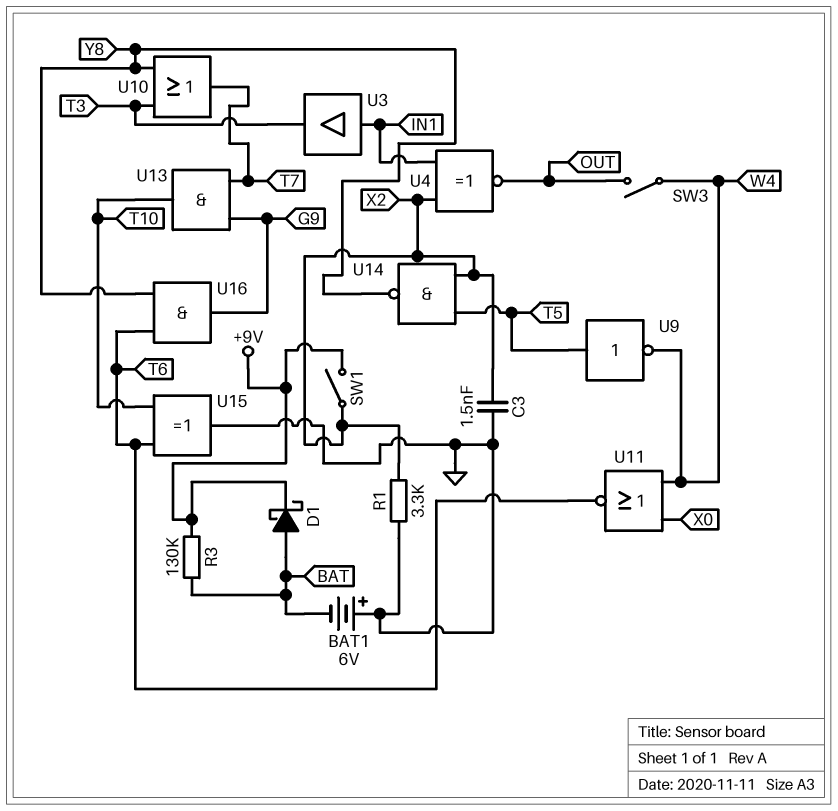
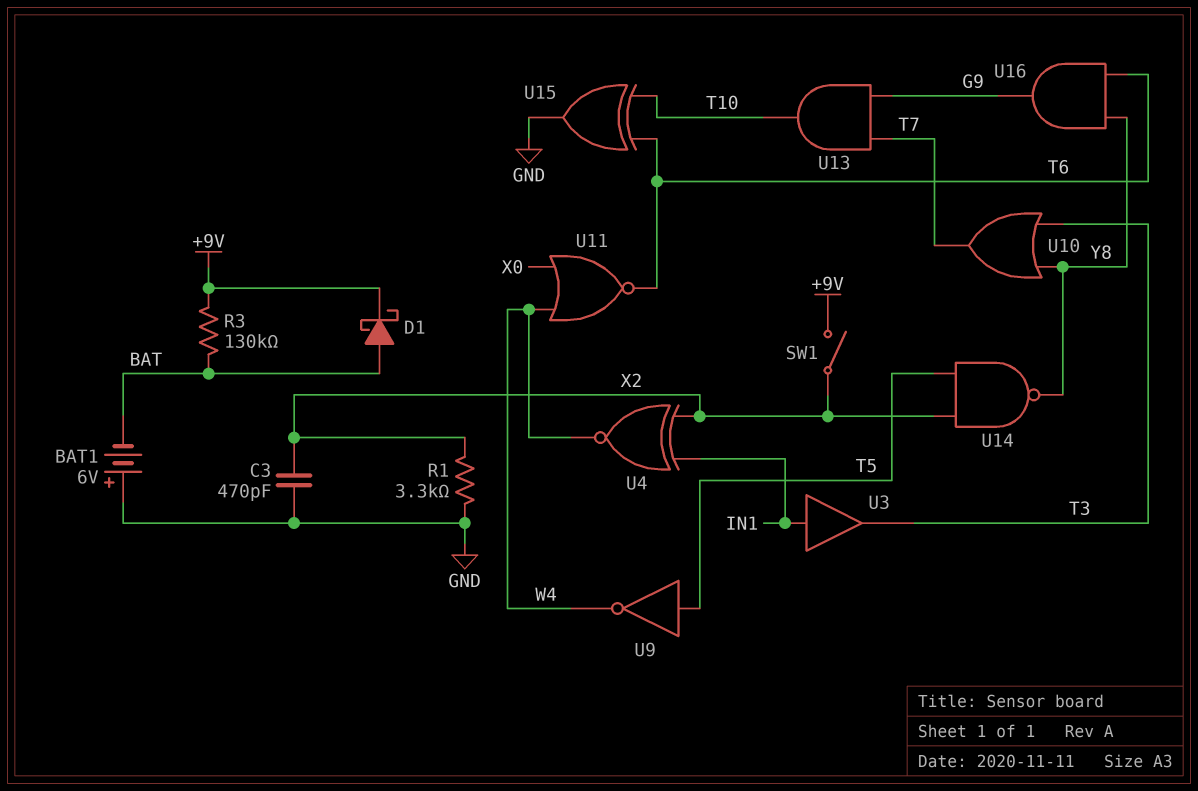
C3: 1.5nF (GND, X2) -> 470pF (GND, X2)
SW3: switch (OUT, W4) -> none
U4: XNOR (in IN1, in X2, out OUT) -> XNOR (in IN1, in X2, out W4)

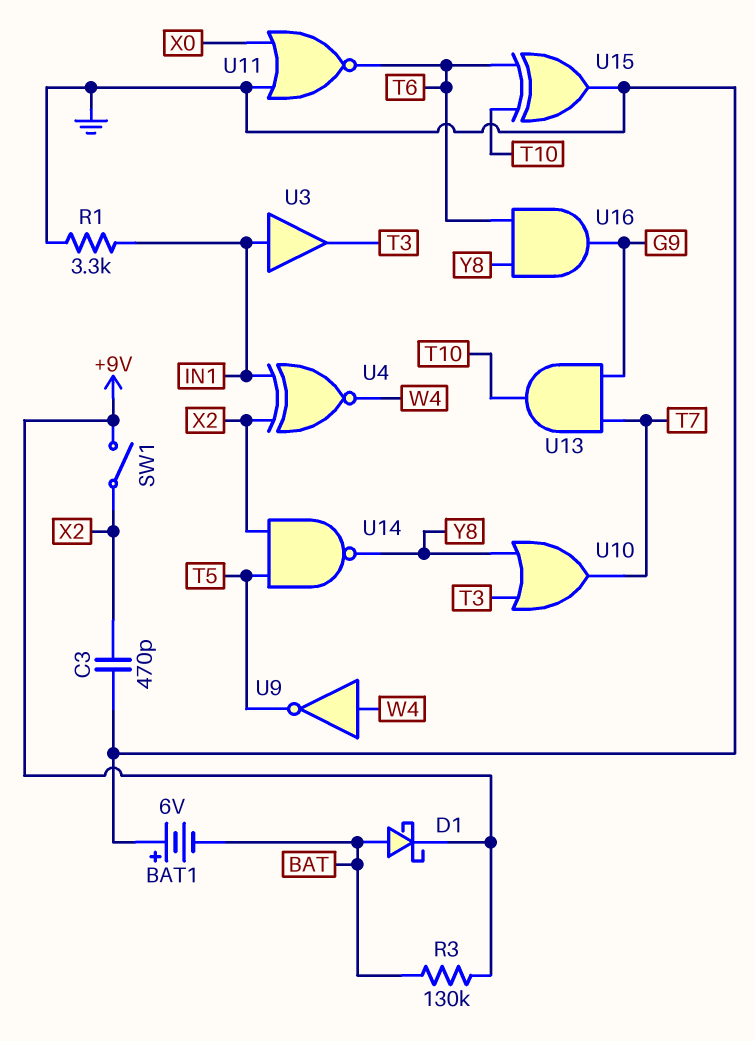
R1: 3.3k (GND, X2) -> 3.3k (GND, IN1)
U9: NOT (in T5, out W4) -> NOT (in W4, out T5)
U11: NOR (in W4, in X0, out T6) -> NOR (in GND, in X0, out T6)

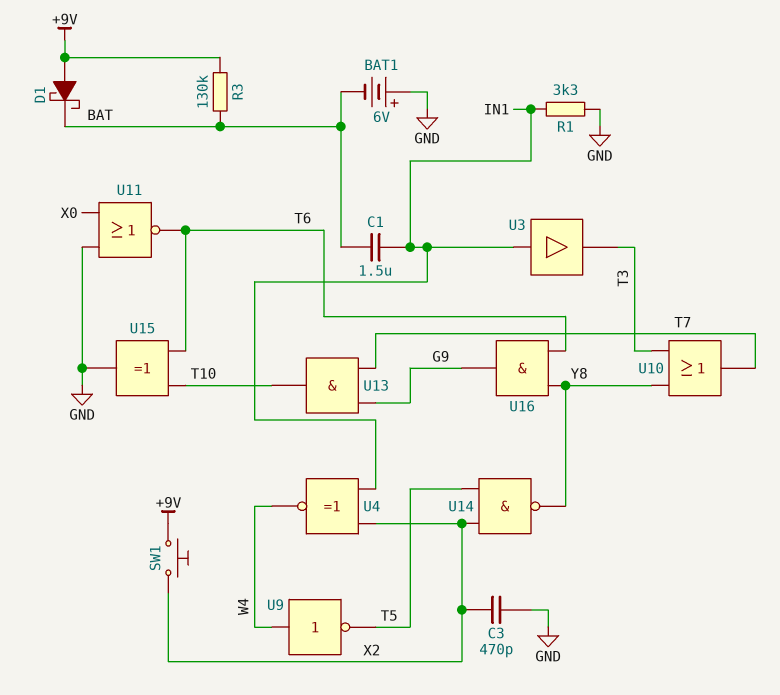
C1: none -> 1.5uF (BAT, IN1)
D1: schottky (A BAT, K +9V) -> schottky (A +9V, K BAT)
SW1: switch (+9V, X2) -> button (+9V, X2)

